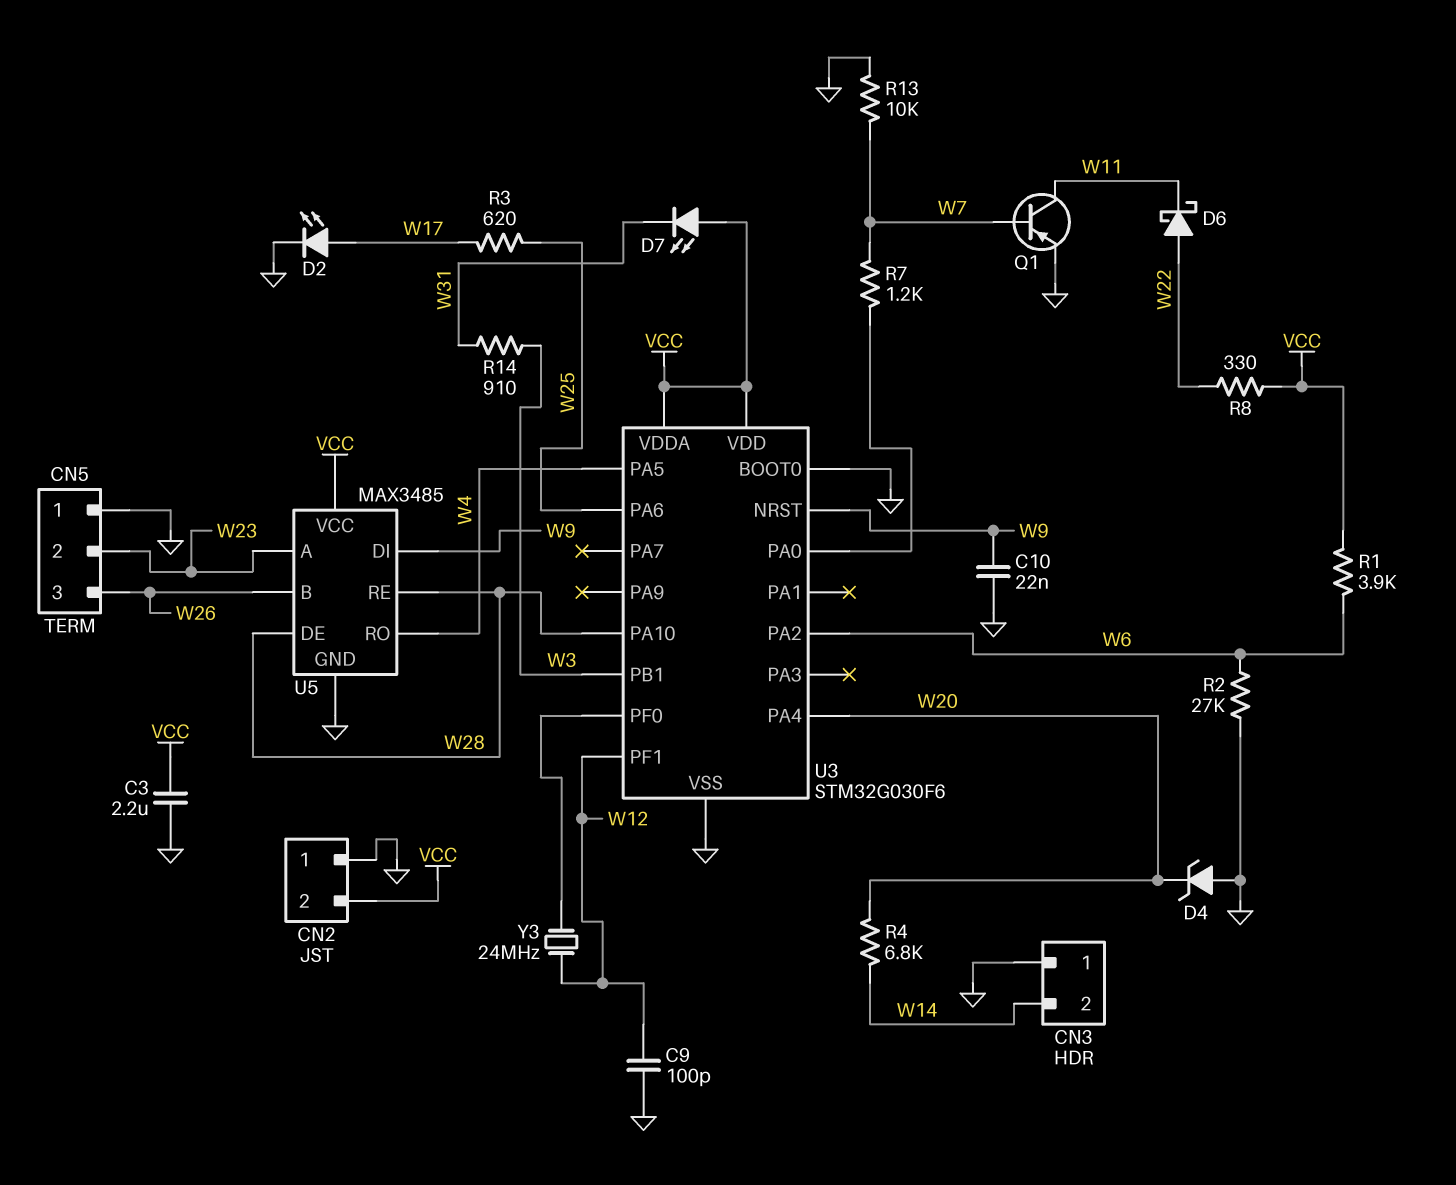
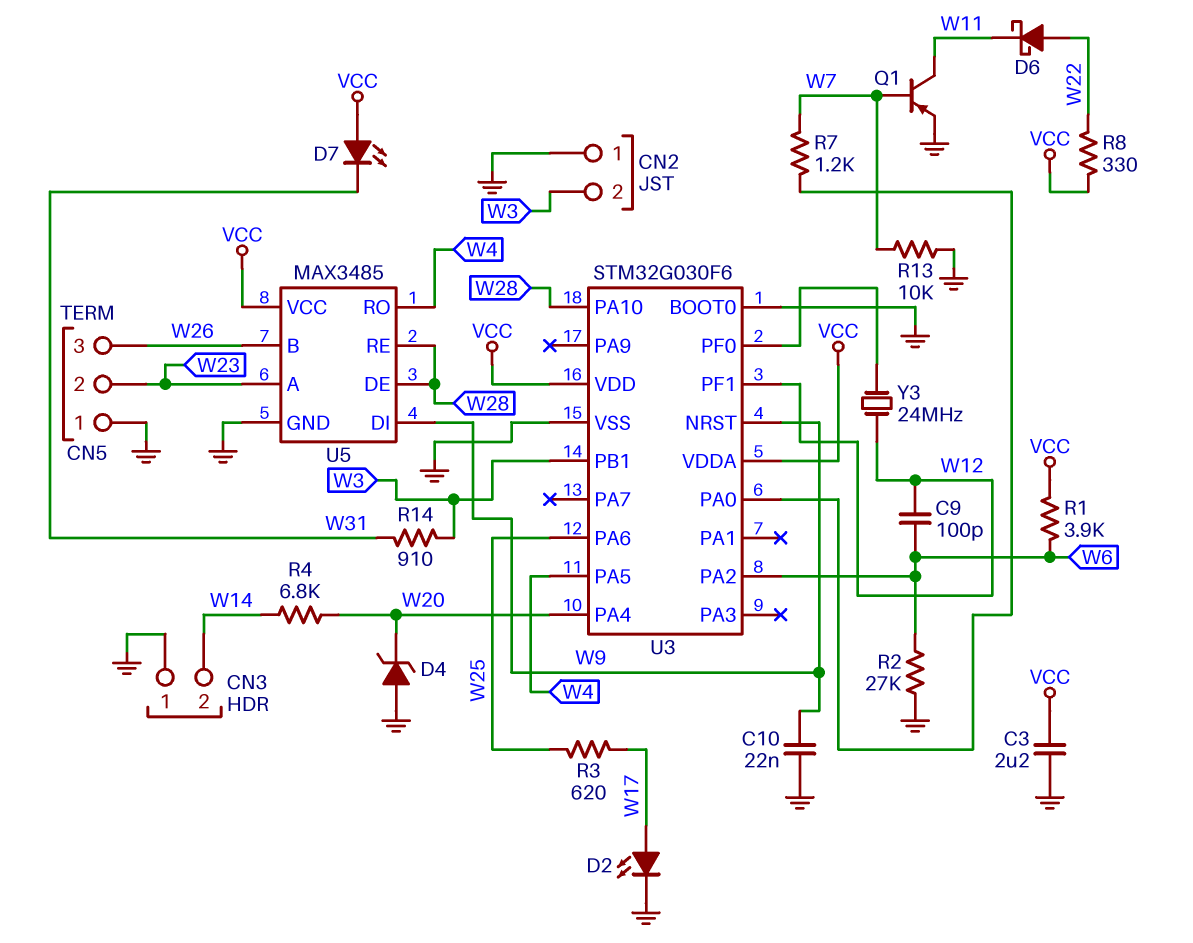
C9: 100pF (GND, W12) -> 100pF (W6, W12)
CN2 pin 2: VCC -> W3

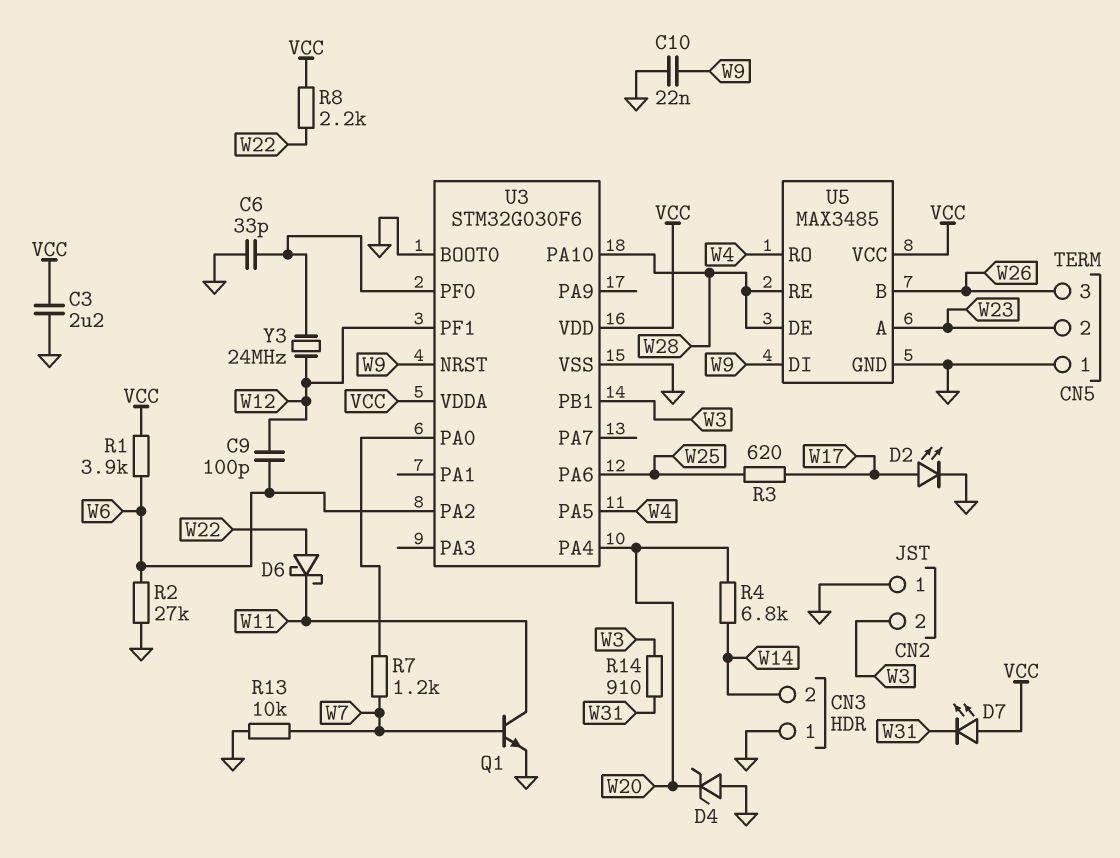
C6: none -> 33pF (GND, U3/PF0)
Q1: PNP (B W7, C W11, E GND) -> NPN (B W7, C W11, E GND)
R8: 330 (VCC, W22) -> 2.2k (VCC, W22)

